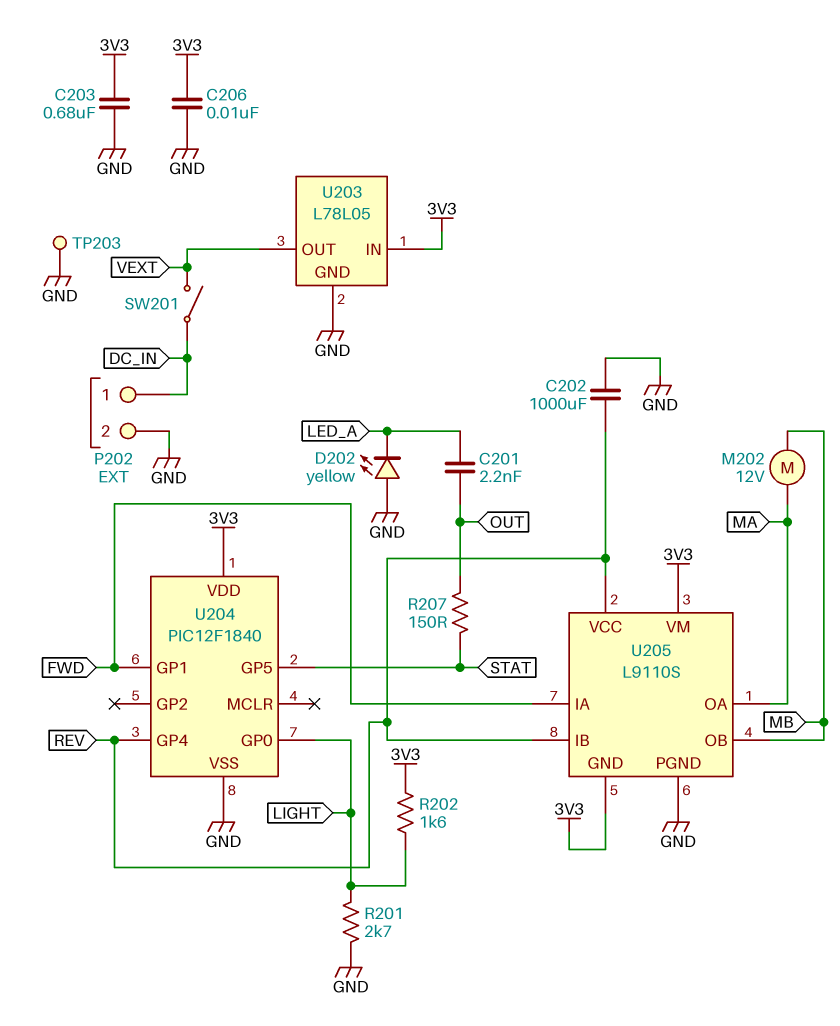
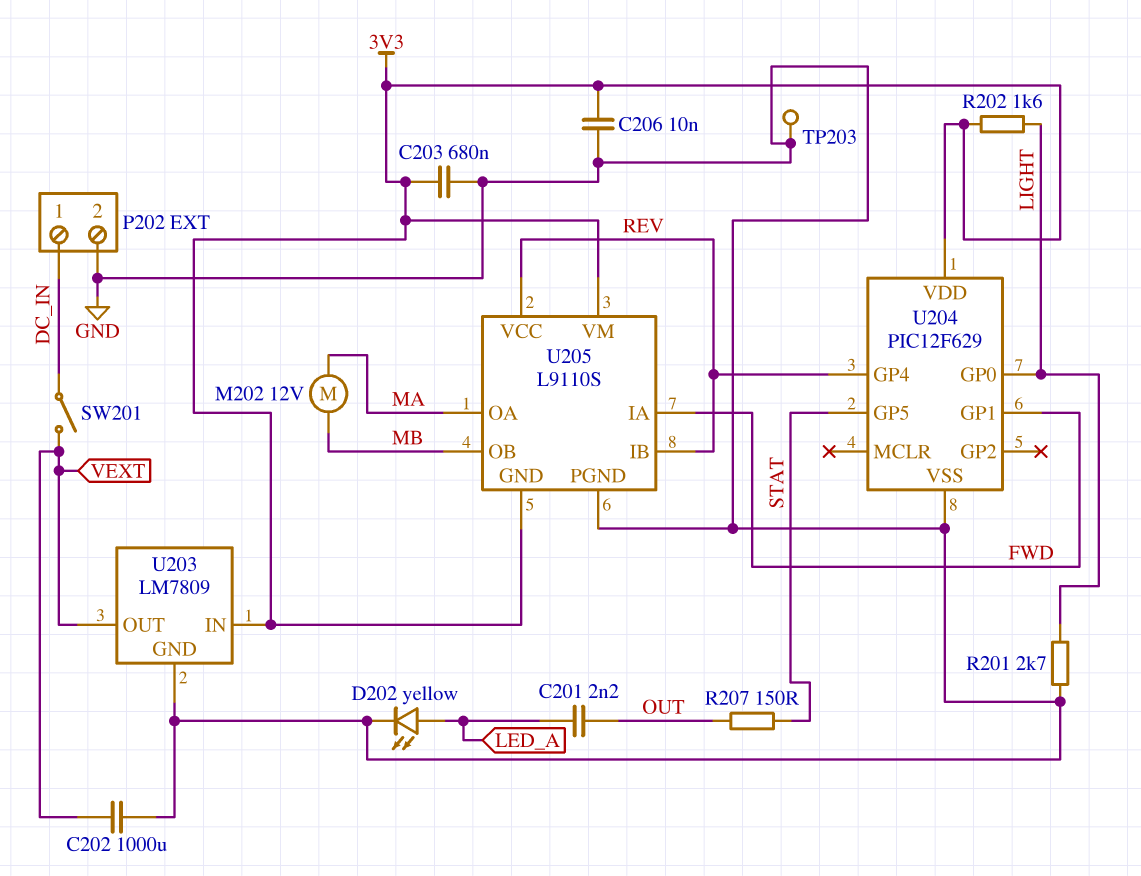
C202: 1000uF (GND, REV) -> 1000uF (GND, VEXT)
D202: LED yellow (A GND, K LED_A) -> LED yellow (A LED_A, K GND)
U203: L78L05 -> LM7809
U204: PIC12F1840 -> PIC12F629

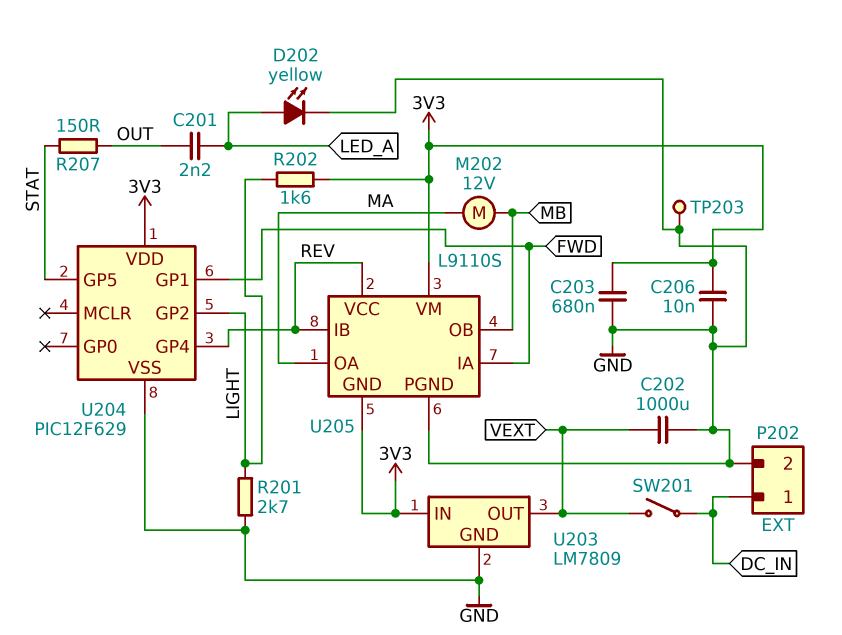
U204 pin GP0: LIGHT -> none
U204 pin GP2: none -> LIGHT

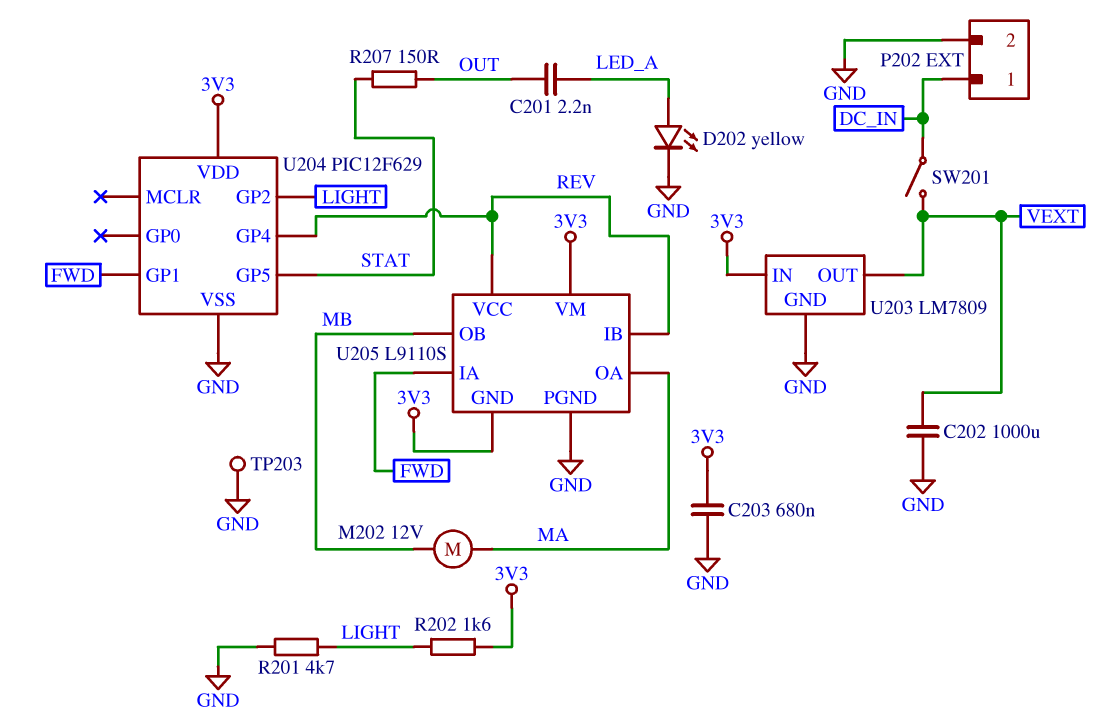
C206: 10nF (3V3, GND) -> none
R201: 2.7k (GND, LIGHT) -> 4.7k (GND, LIGHT)

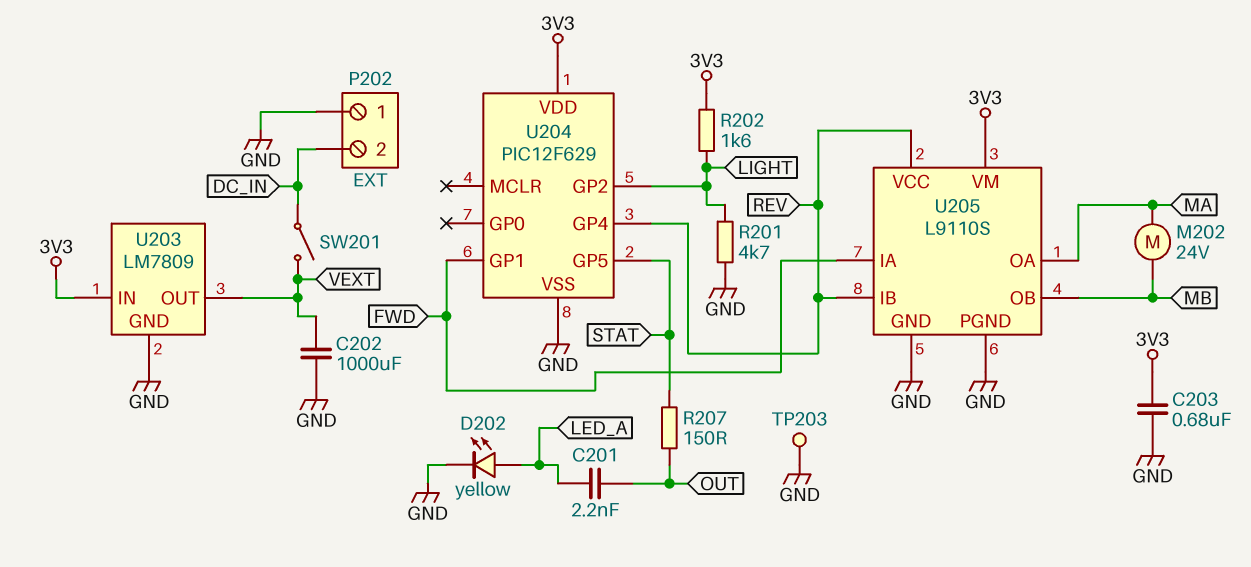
M202: motor 12V (MA, MB) -> motor 24V (MA, MB)
P202 pin 1: DC_IN -> GND
P202 pin 2: GND -> DC_IN
U205 pin GND: 3V3 -> GND

